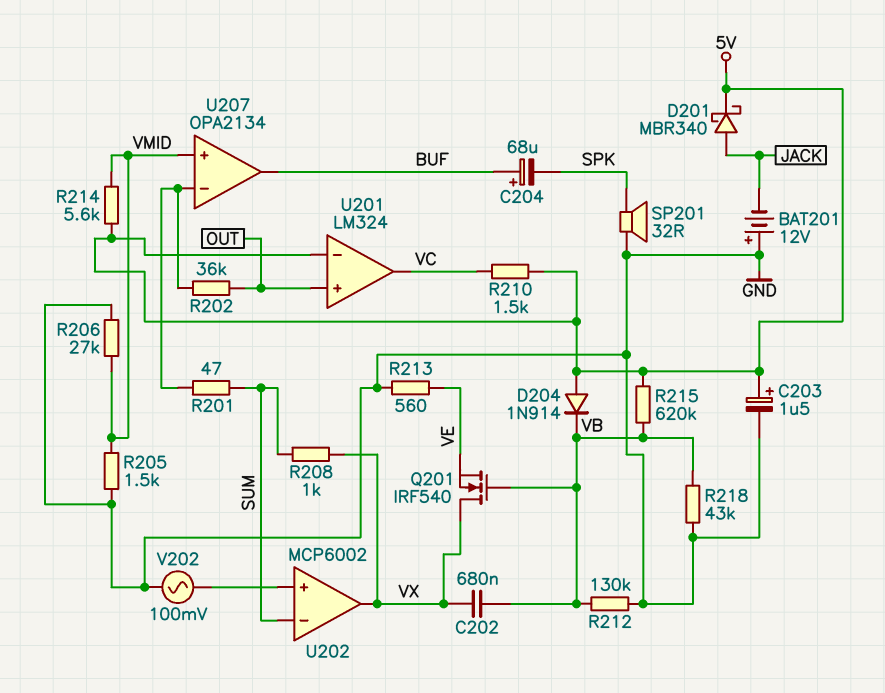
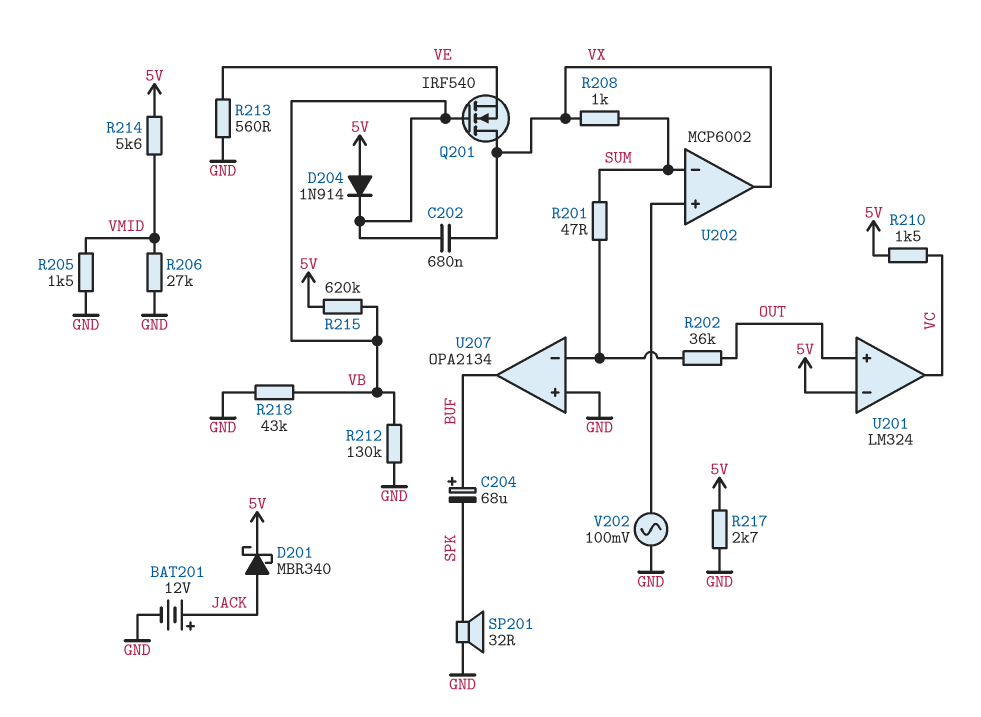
BAT201: 12V (plus GND, minus JACK) -> 12V (plus JACK, minus GND)
C203: 1.5uF (plus 5V, minus GND) -> none
R217: none -> 2.7k (5V, GND)
U207 pin in+: VMID -> GND

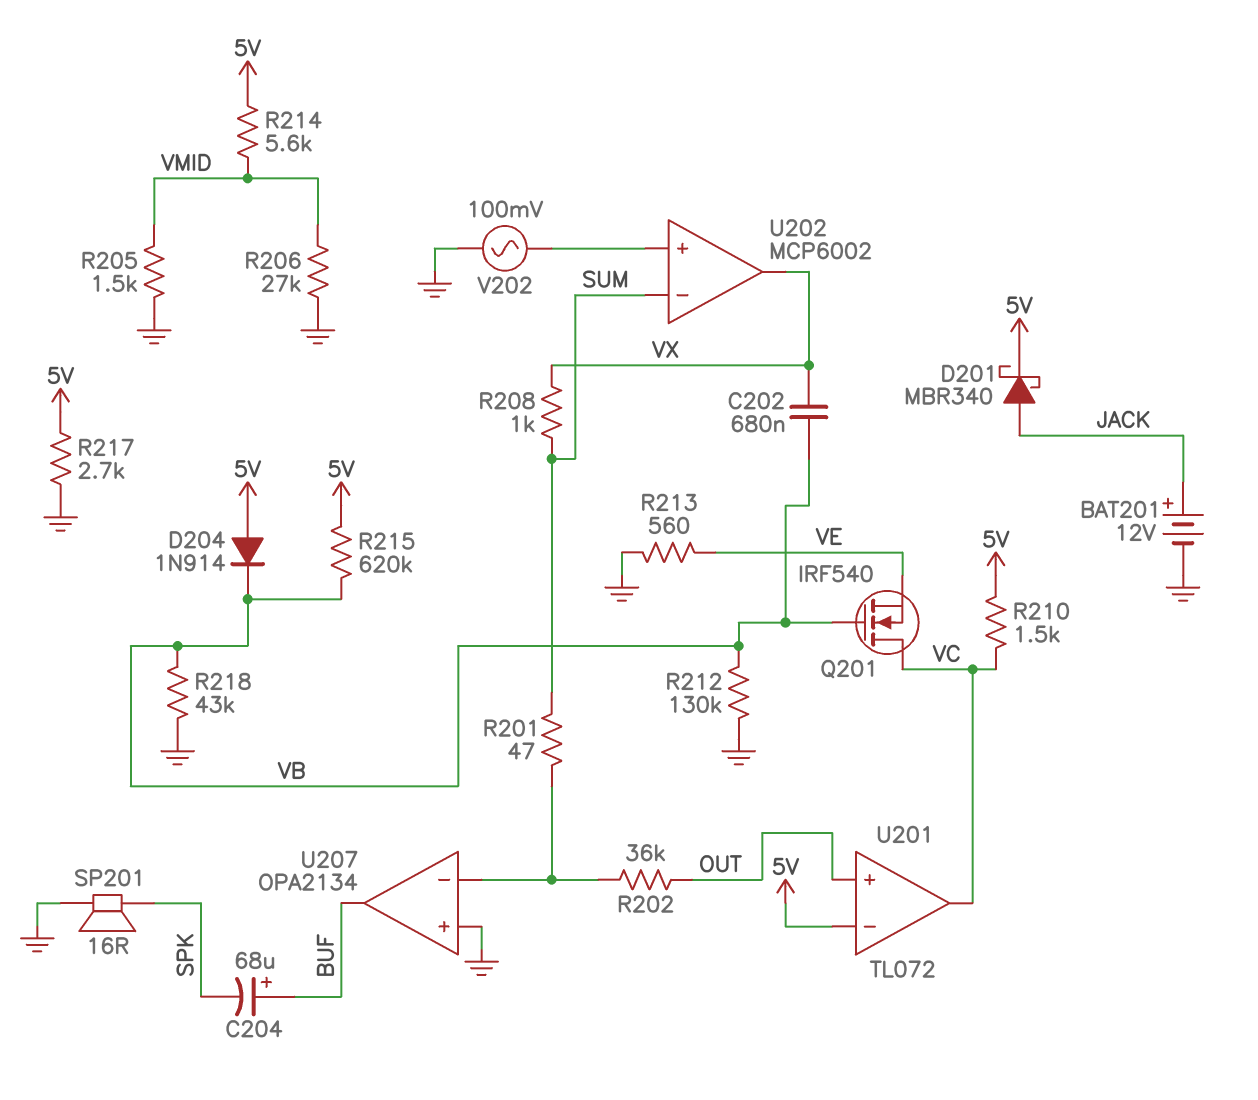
Q201: NMOS IRF540 (G VB, D VX, S VE) -> NMOS IRF540 (G VB, D VC, S VE)
SP201: speaker 32R (GND, SPK) -> speaker 16R (GND, SPK)
U201: LM324 -> TL072

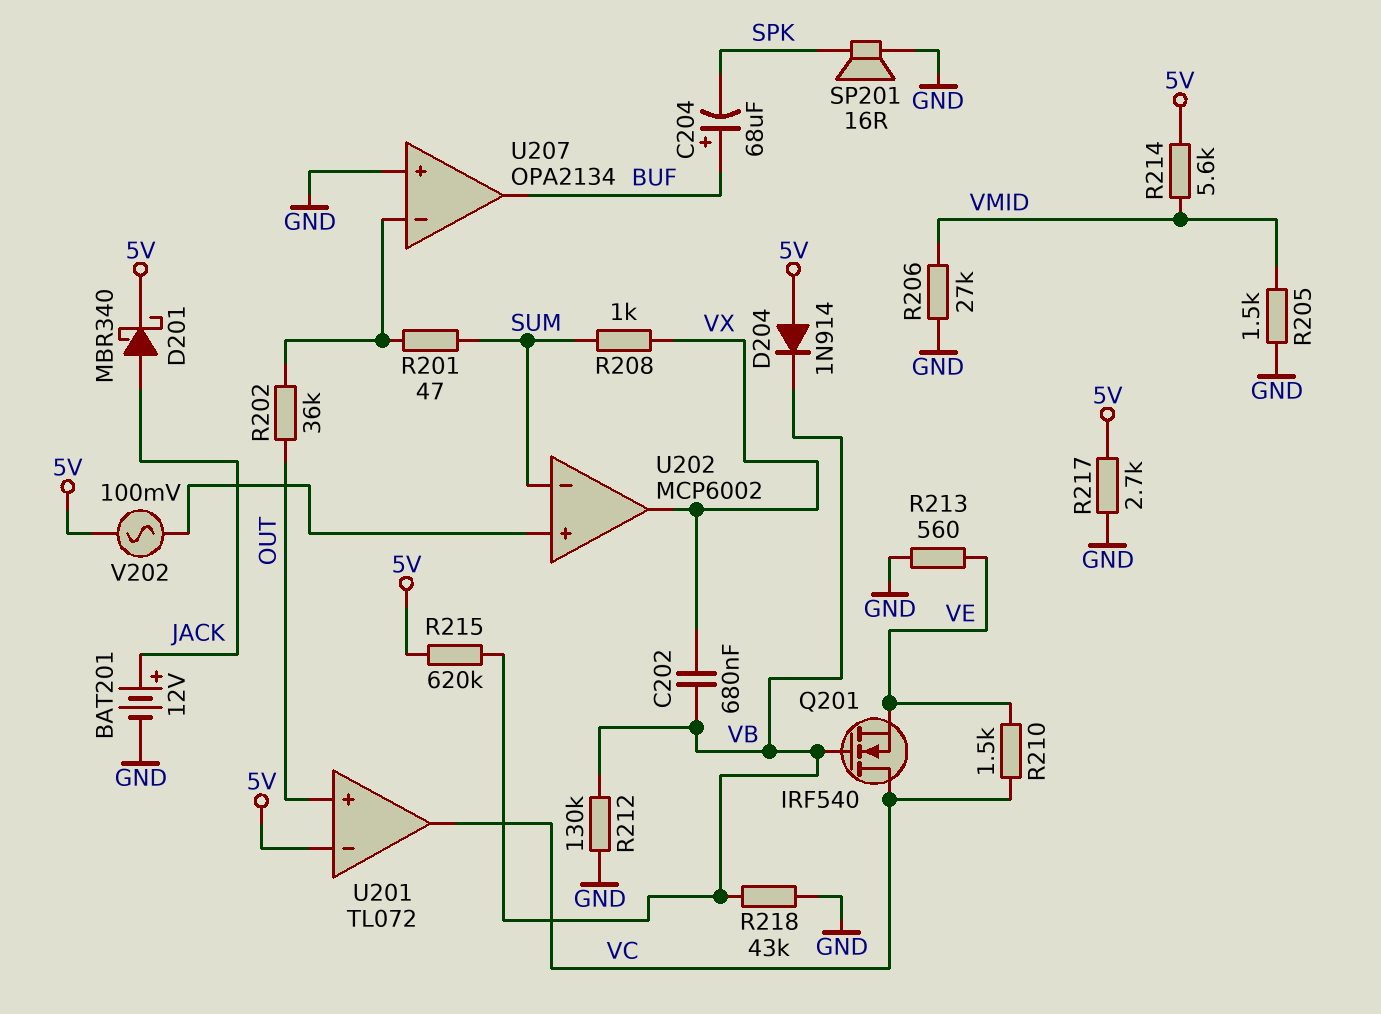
R210: 1.5k (5V, VC) -> 1.5k (VC, VE)
V202: AC 100mV (GND, U202/in+) -> AC 100mV (5V, U202/in+)

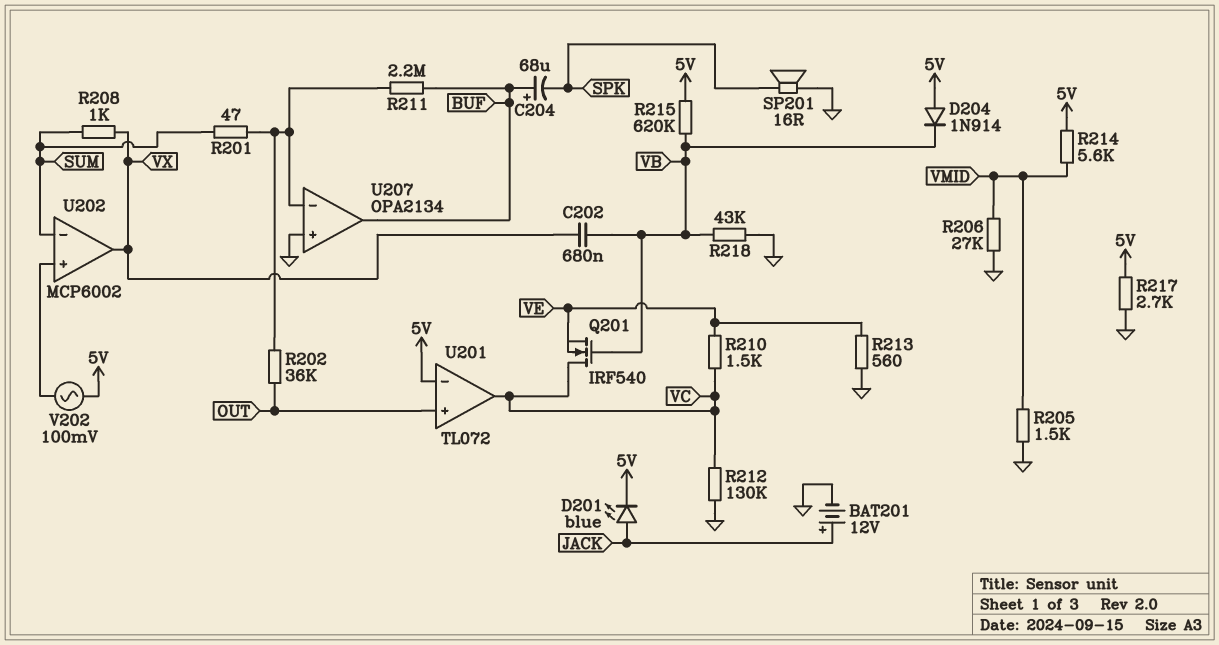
D201: schottky MBR340 (A JACK, K 5V) -> LED blue (A JACK, K 5V)
R211: none -> 2.2M (BUF, U207/in-)
R212: 130k (GND, VB) -> 130k (GND, VC)

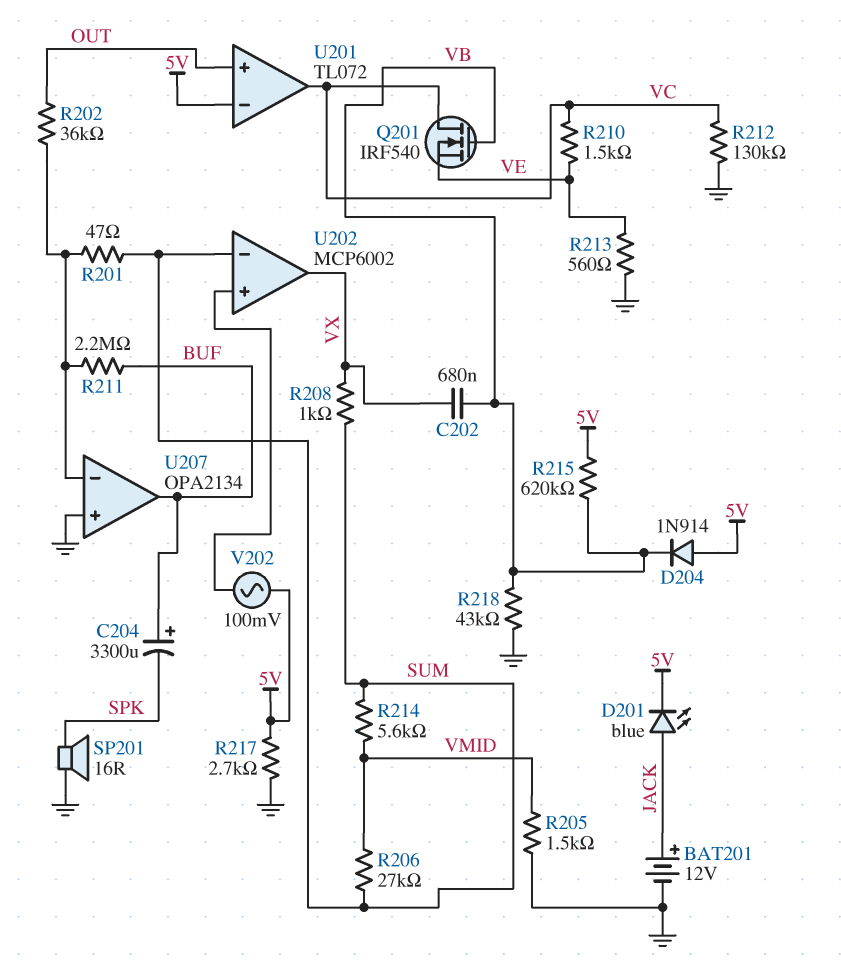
C204: 68uF (plus BUF, minus SPK) -> 3300uF (plus BUF, minus SPK)
R206: 27k (GND, VMID) -> 27k (SUM, VMID)
R214: 5.6k (5V, VMID) -> 5.6k (SUM, VMID)

